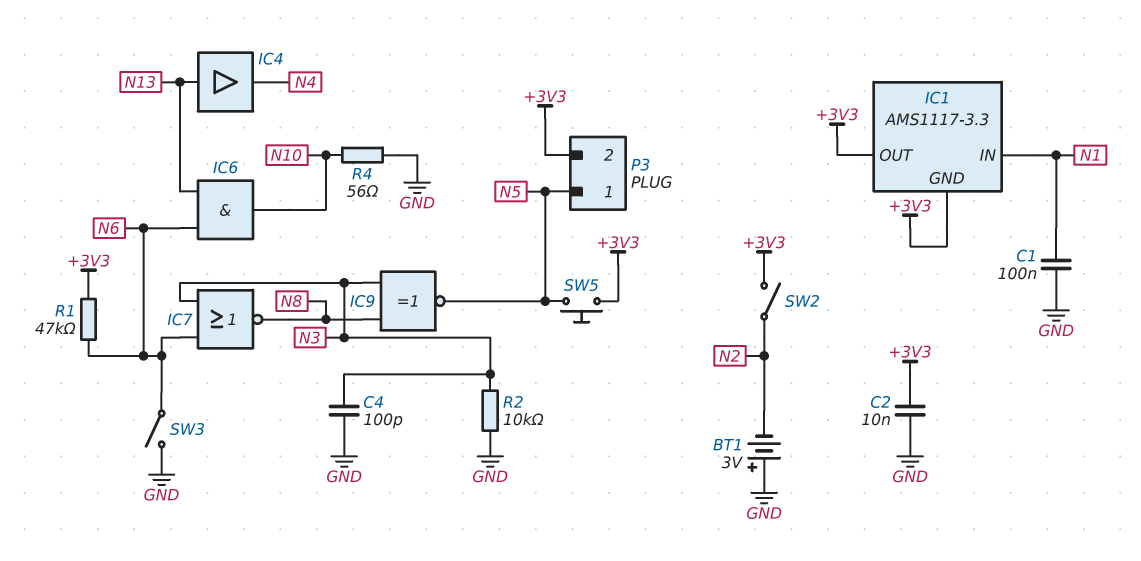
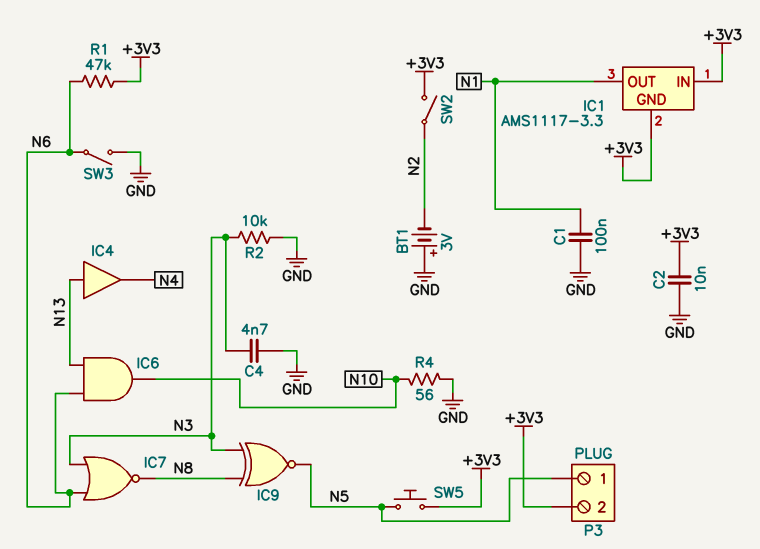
C4: 100pF (GND, N3) -> 4.7nF (GND, N3)
IC1 pin IN: N1 -> +3V3
IC1 pin OUT: +3V3 -> N1

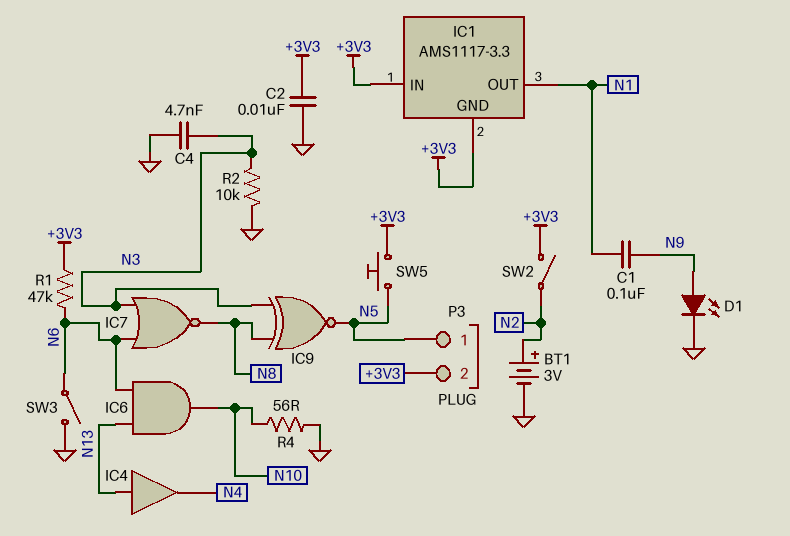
BT1: 3V (plus GND, minus N2) -> 3V (plus N2, minus GND)
C1: 100nF (GND, N1) -> 100nF (N1, N9)
D1: none -> LED (A N9, K GND)

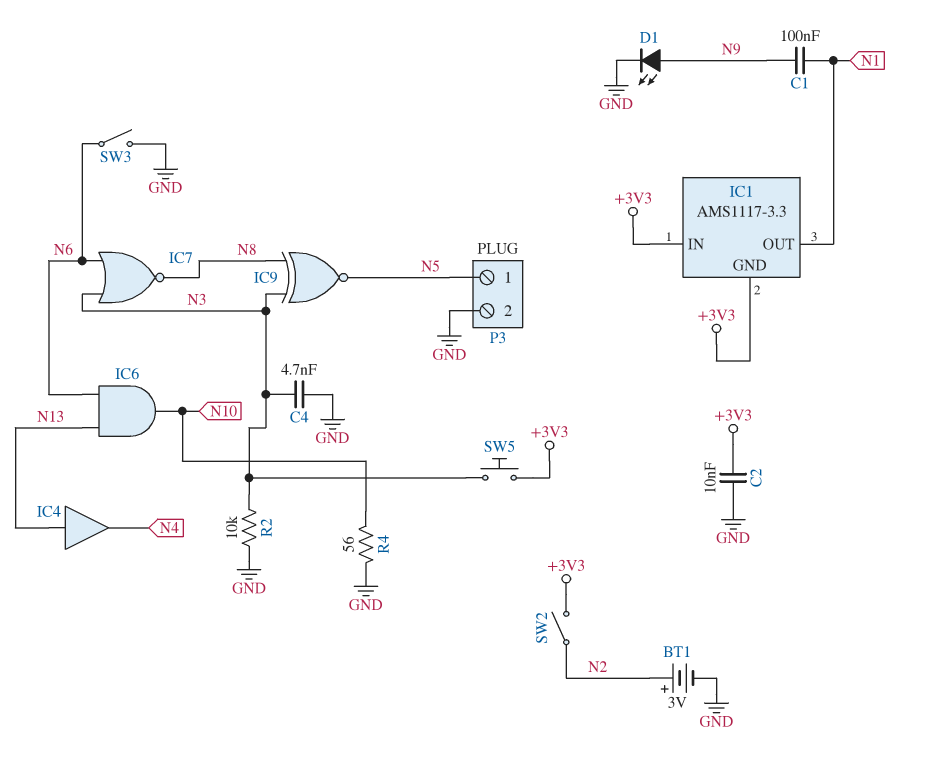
P3 pin 2: +3V3 -> GND
R1: 47k (+3V3, N6) -> none
SW5: button (+3V3, N5) -> button (+3V3, N3)

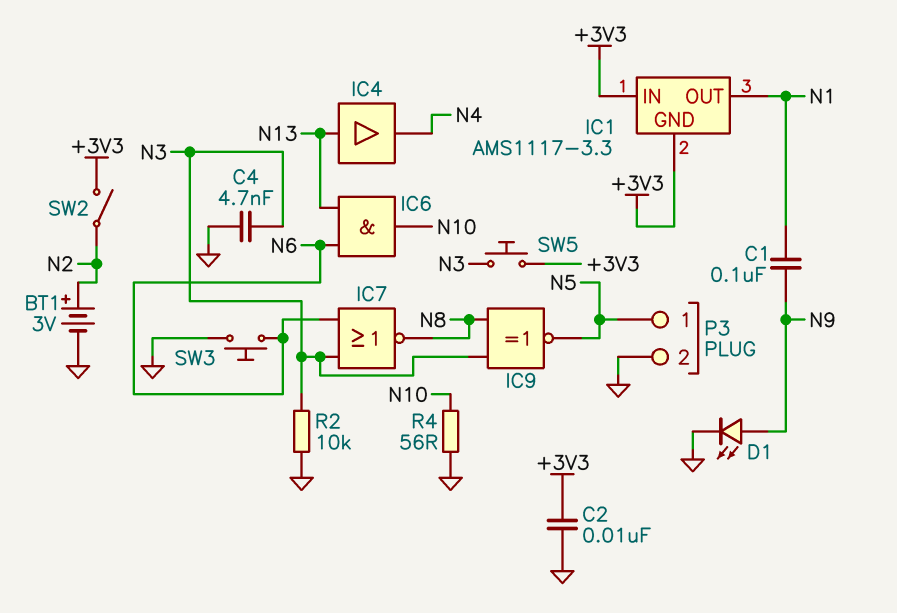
SW3: switch (GND, N6) -> button (GND, N6)

